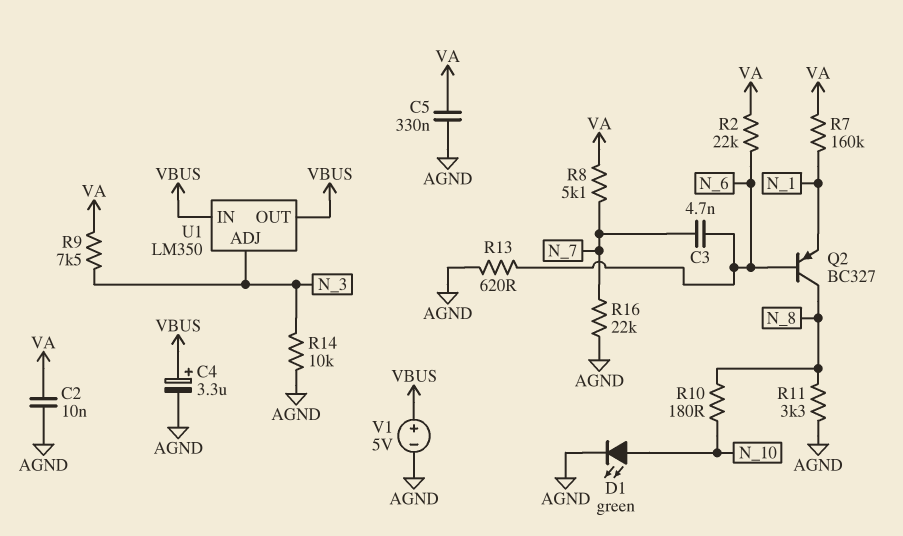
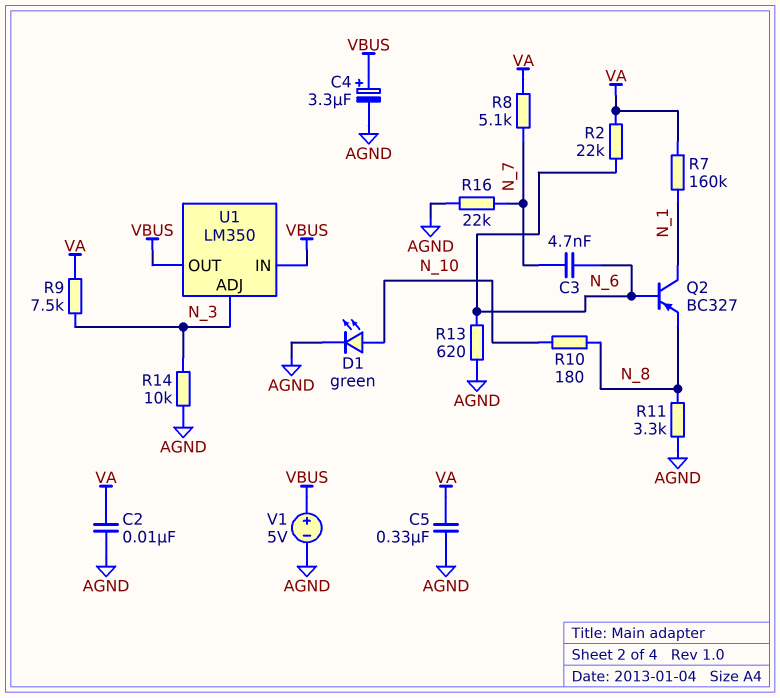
Q2: PNP BC327 (B N_6, C N_8, E N_1) -> PNP BC327 (B N_6, C N_1, E N_8)

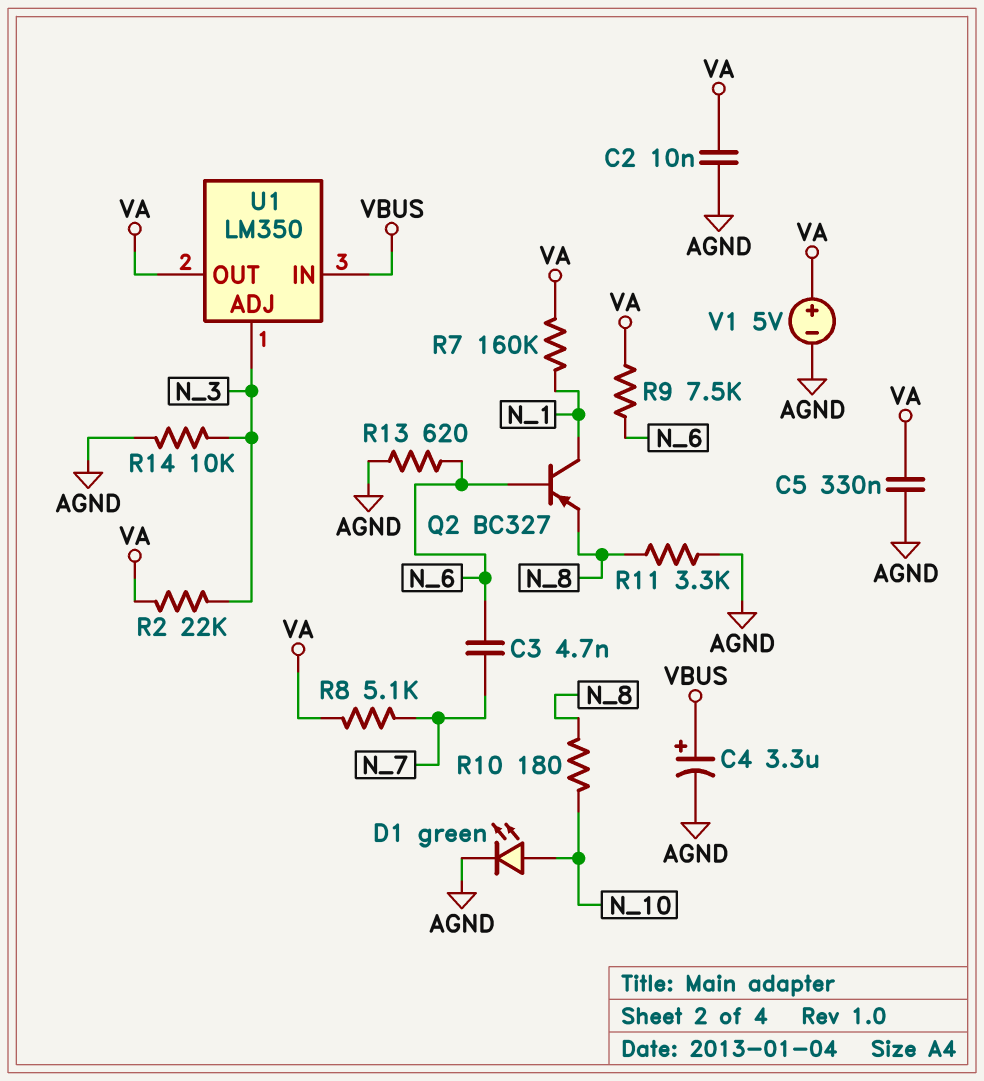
R2: 22k (N_6, VA) -> 22k (N_3, VA)
R9: 7.5k (N_3, VA) -> 7.5k (N_6, VA)
R16: 22k (AGND, N_7) -> none
U1 pin OUT: VBUS -> VA
V1: 5V (plus VBUS, minus AGND) -> 5V (plus VA, minus AGND)

